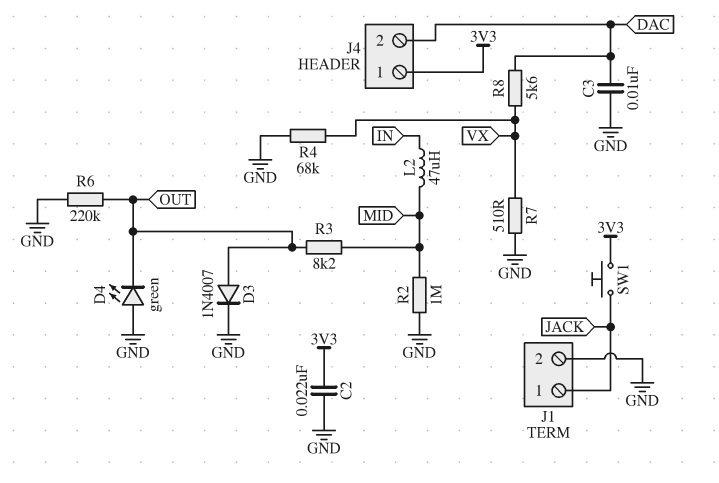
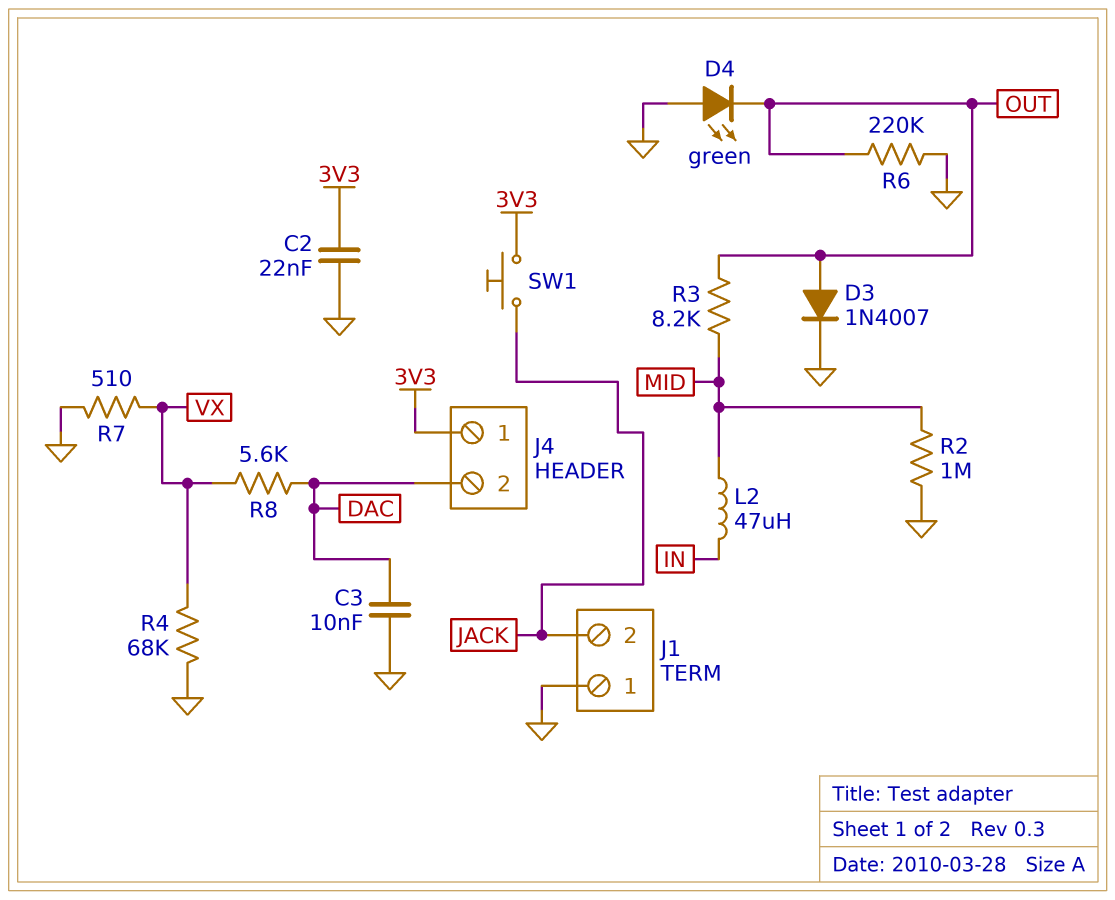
J1 pin 1: JACK -> GND
J1 pin 2: GND -> JACK

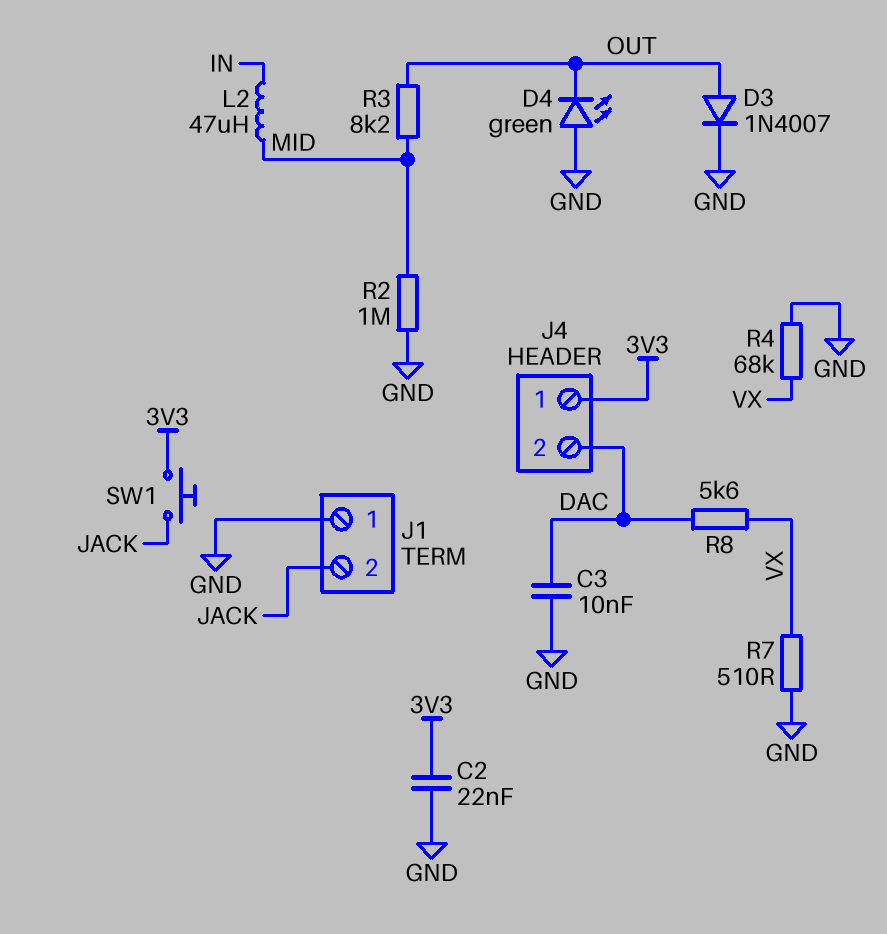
R6: 220k (GND, OUT) -> none

